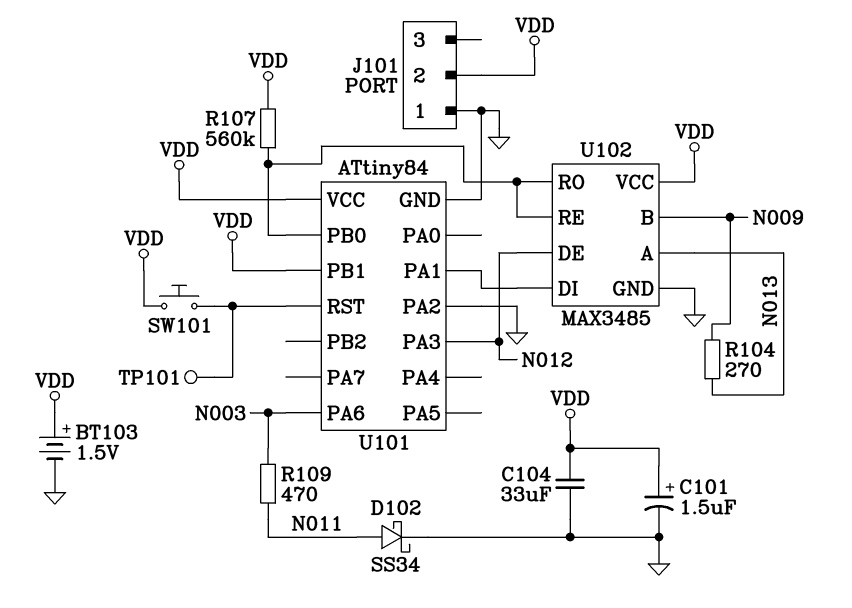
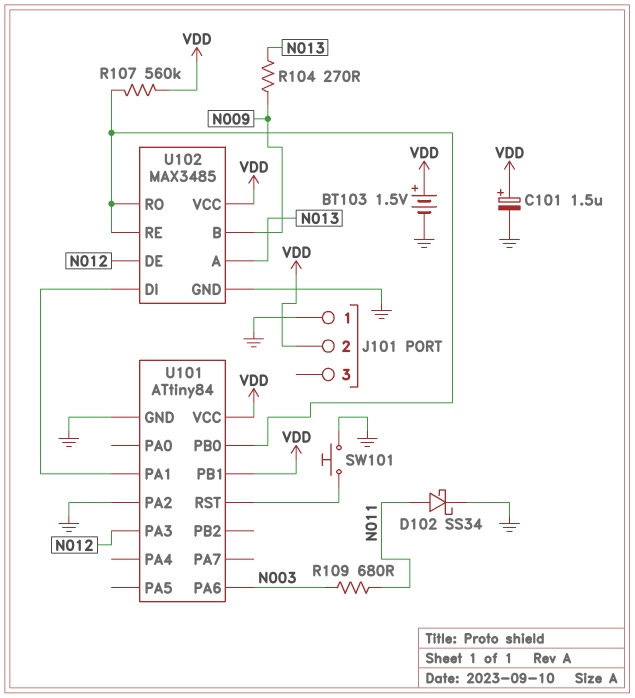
C104: 33uF (GND, VDD) -> none
R109: 470 (N003, N011) -> 680 (N003, N011)
SW101: button (U101/RST, VDD) -> button (GND, U101/RST)
TP101: test point (U101/RST) -> none

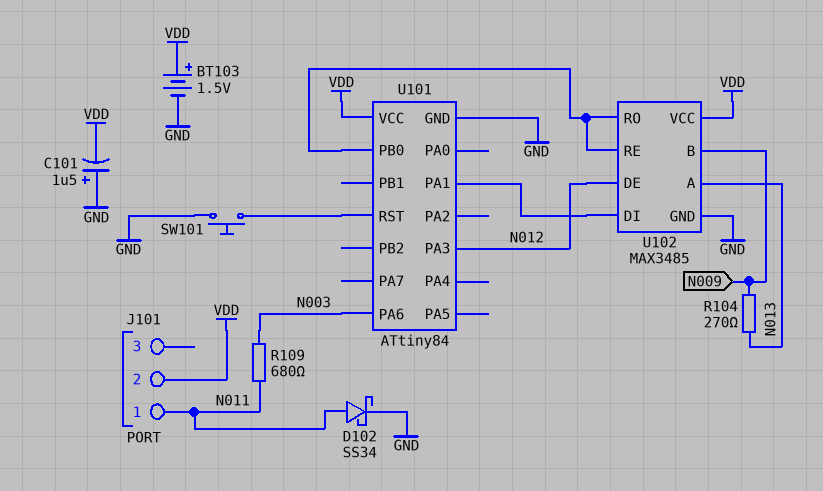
C101: 1.5uF (plus VDD, minus GND) -> 1.5uF (plus GND, minus VDD)
J101 pin 1: GND -> N011
R107: 560k (U101/PB0, VDD) -> none
U101 pin PA2: GND -> none
U101 pin PB1: VDD -> none

